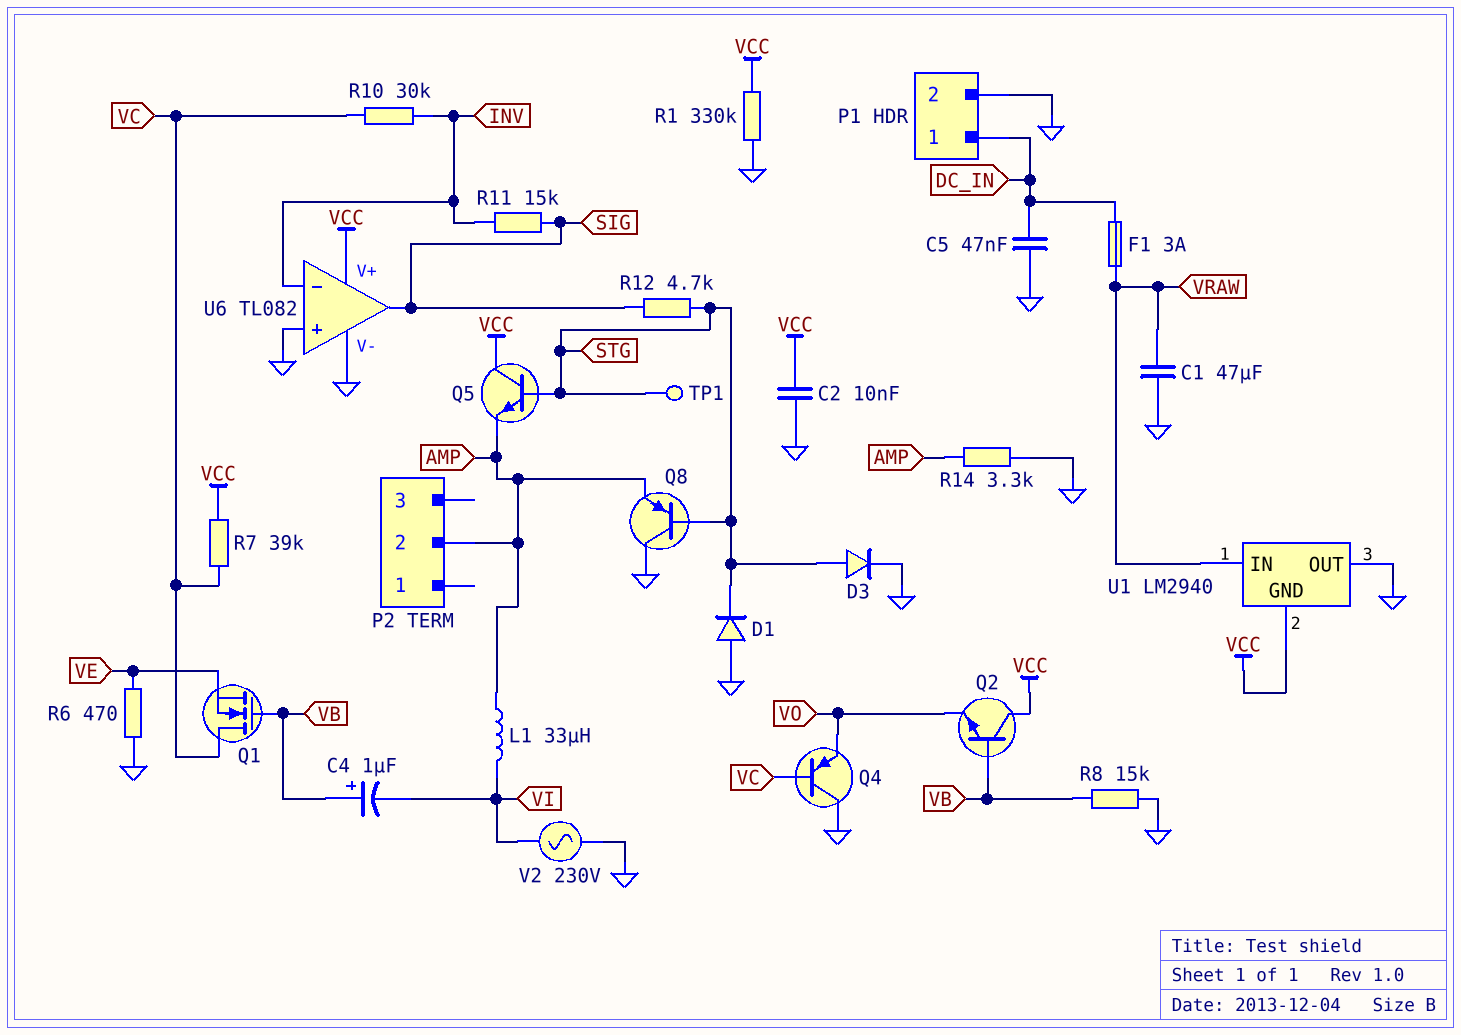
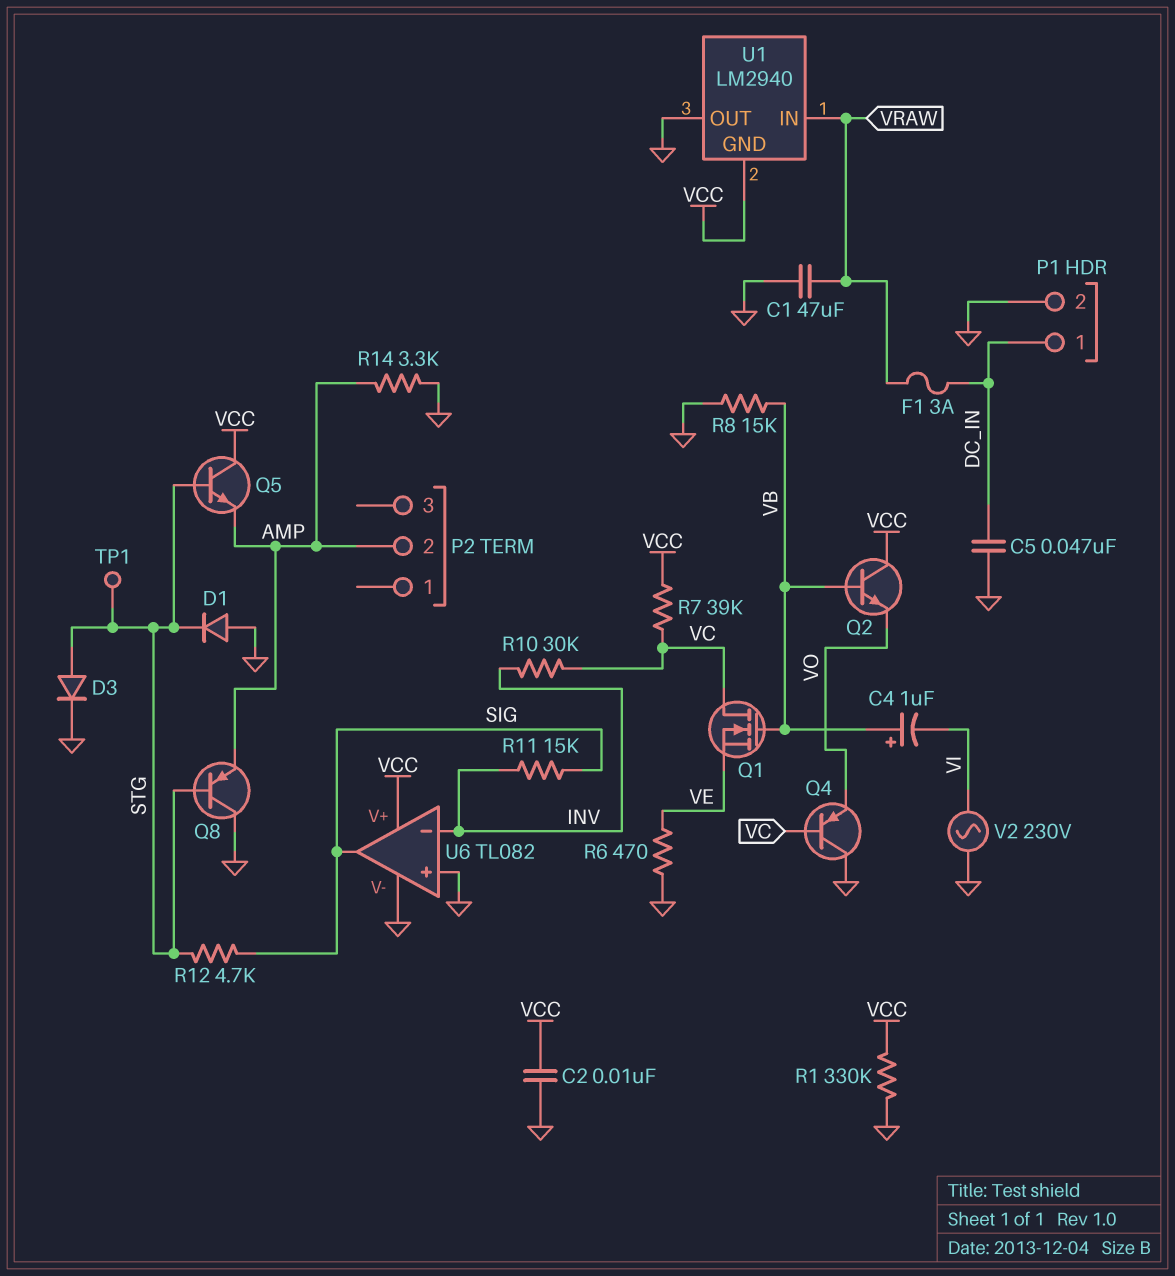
L1: 33uH (AMP, VI) -> none

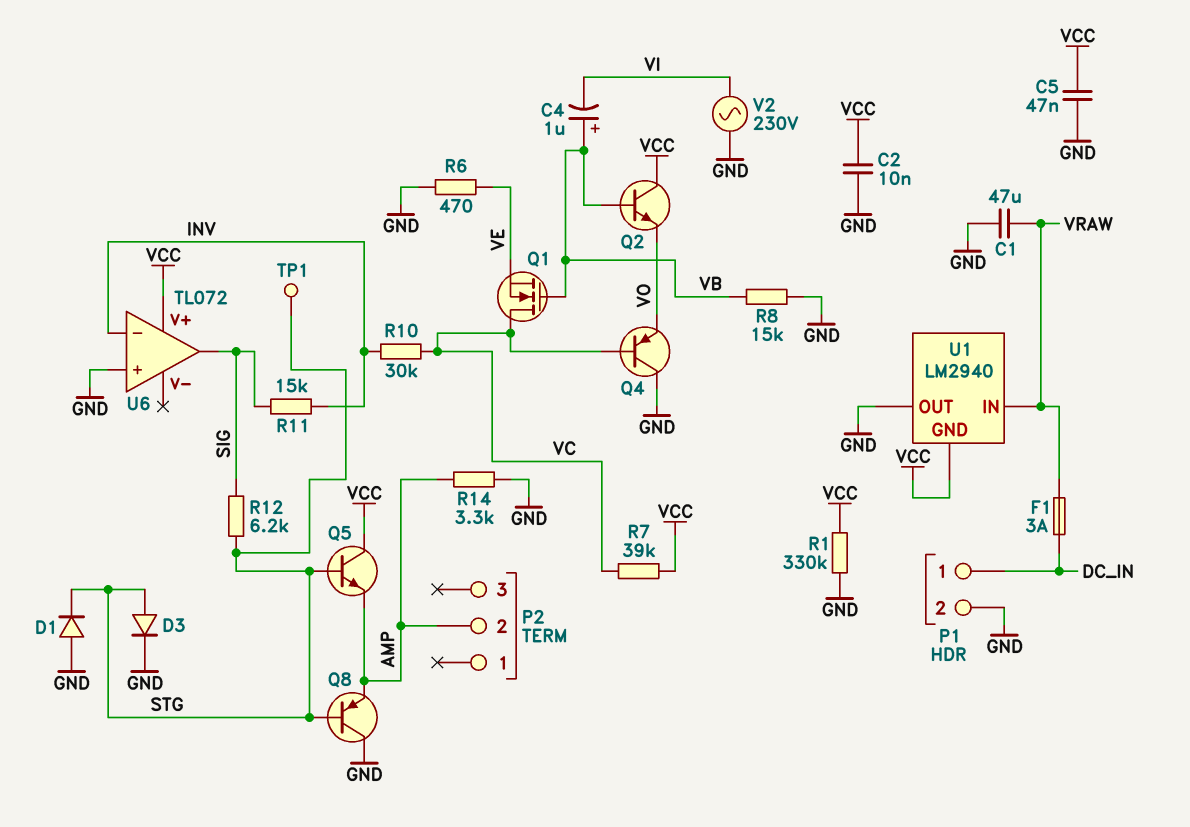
C5: 47nF (DC_IN, GND) -> 47nF (GND, VCC)
R12: 4.7k (SIG, STG) -> 6.2k (SIG, STG)
U6: TL082 -> TL072
U6 pin V-: GND -> none

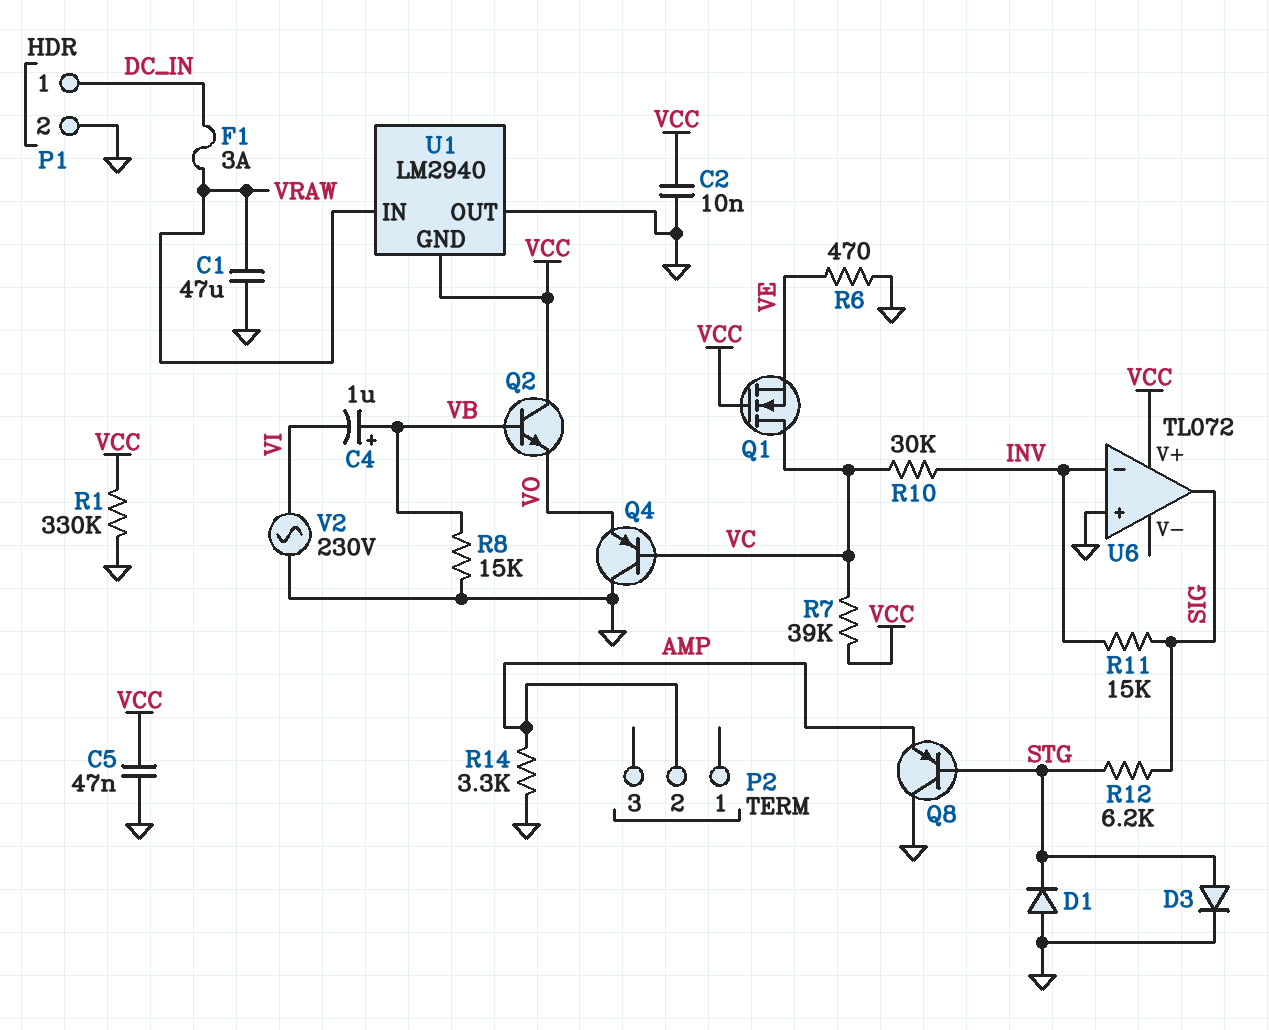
Q1: NMOS (G VB, D VC, S VE) -> NMOS (G VCC, D VC, S VE)
Q5: NPN (B STG, C VCC, E AMP) -> none
TP1: test point (STG) -> none

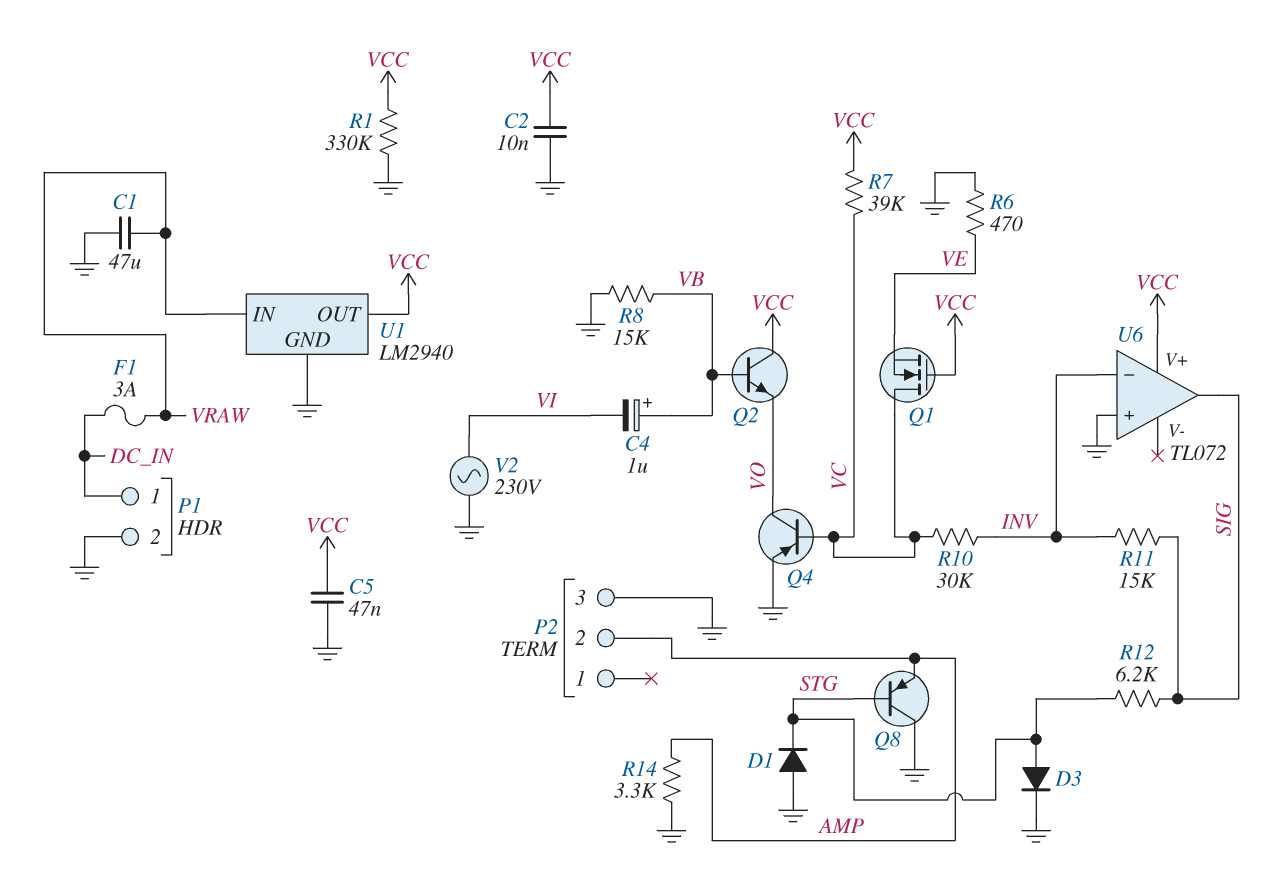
P2 pin 3: none -> GND
Q4: PNP (B VC, C GND, E VO) -> PNP (B VC, C VO, E GND)
U1 pin GND: VCC -> GND
U1 pin OUT: GND -> VCC

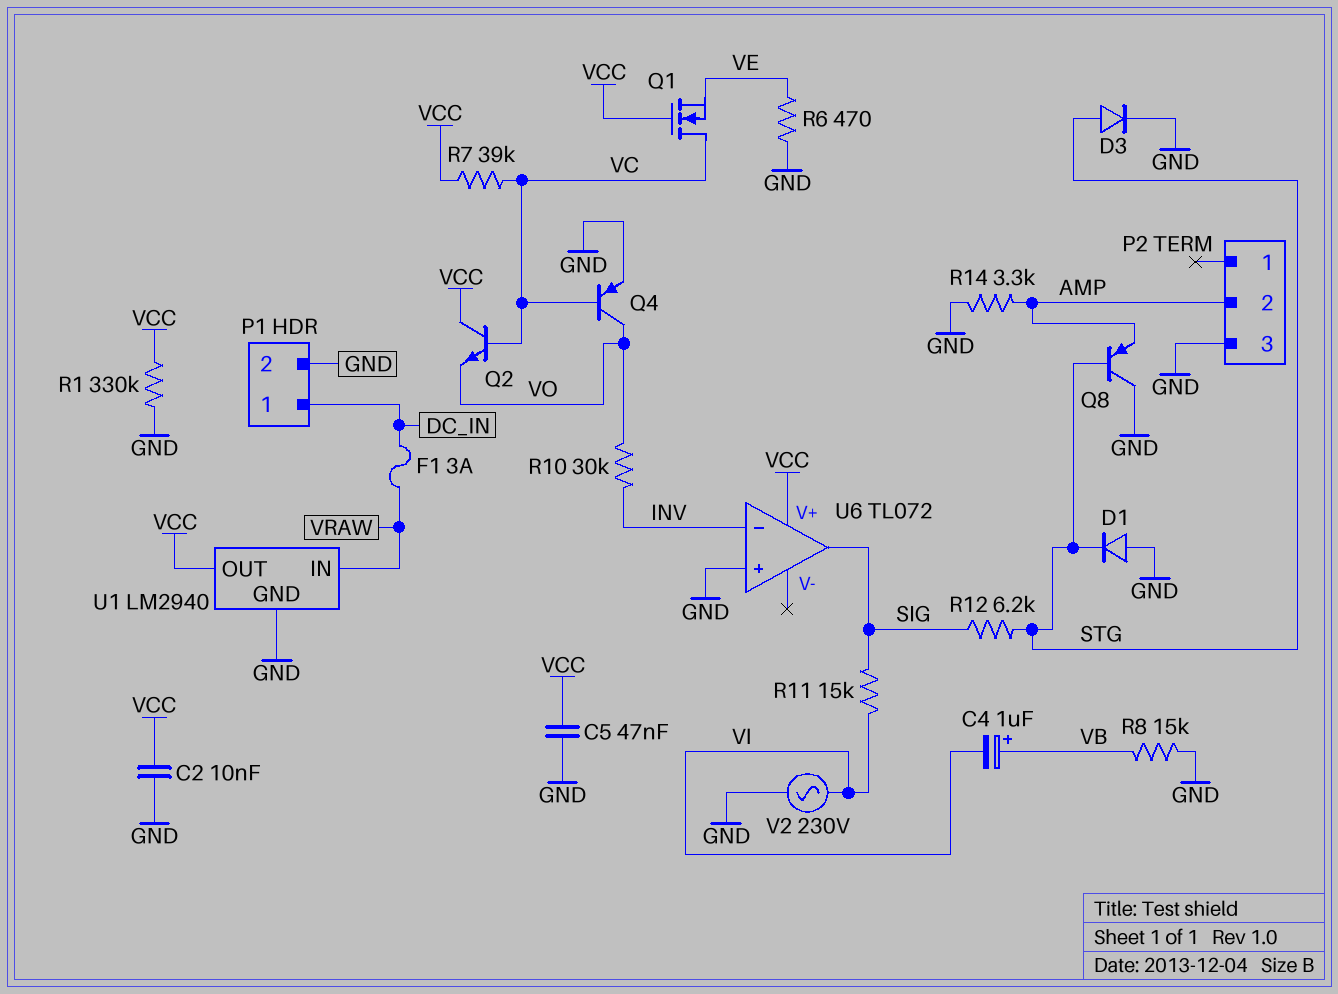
C1: 47uF (GND, VRAW) -> none
Q2: NPN (B VB, C VCC, E VO) -> NPN (B VC, C VCC, E VO)
R10: 30k (INV, VC) -> 30k (INV, VO)
R11: 15k (INV, SIG) -> 15k (SIG, VI)

